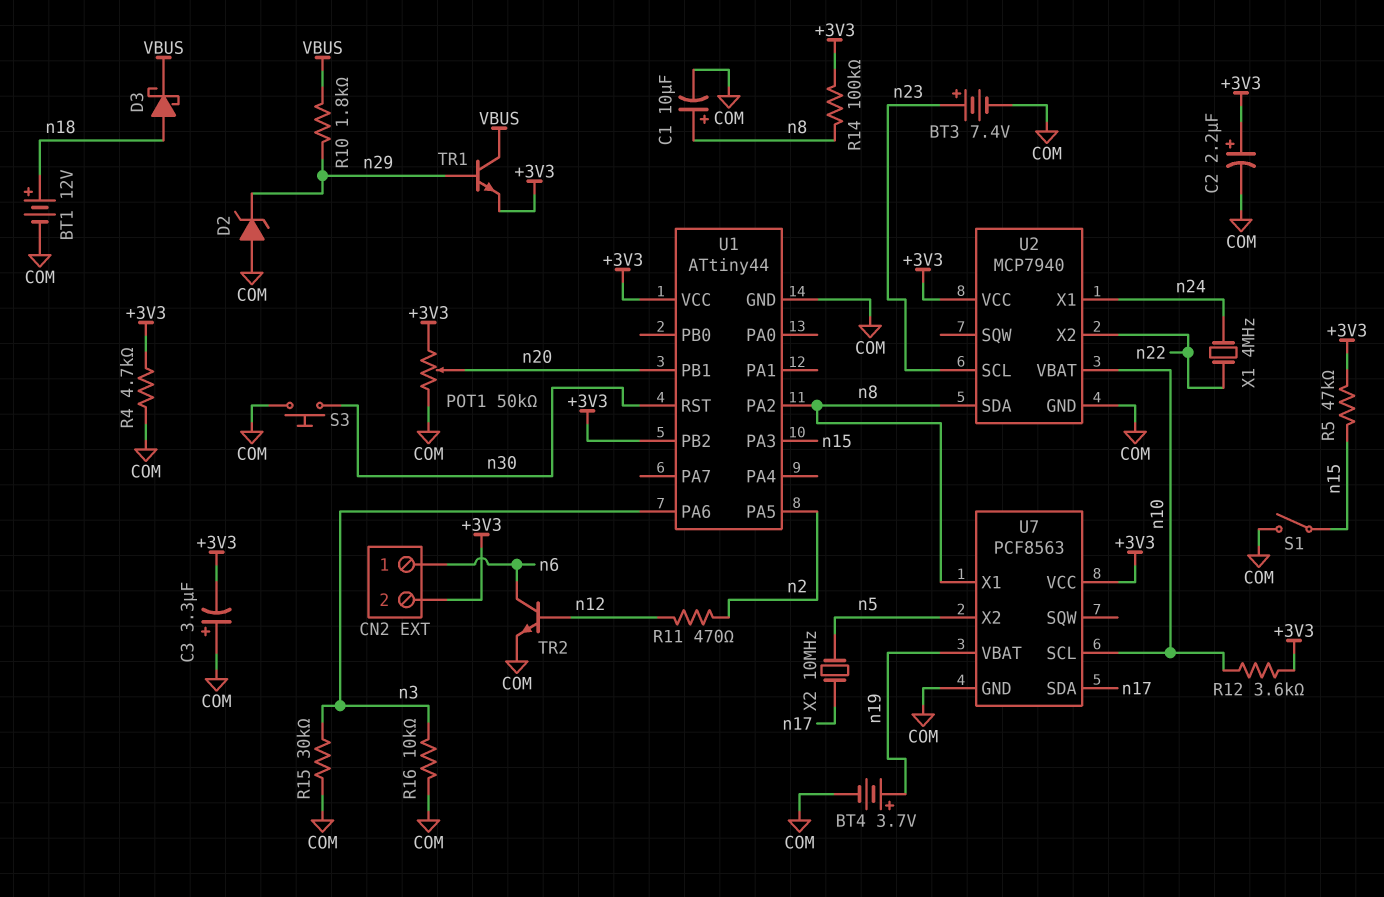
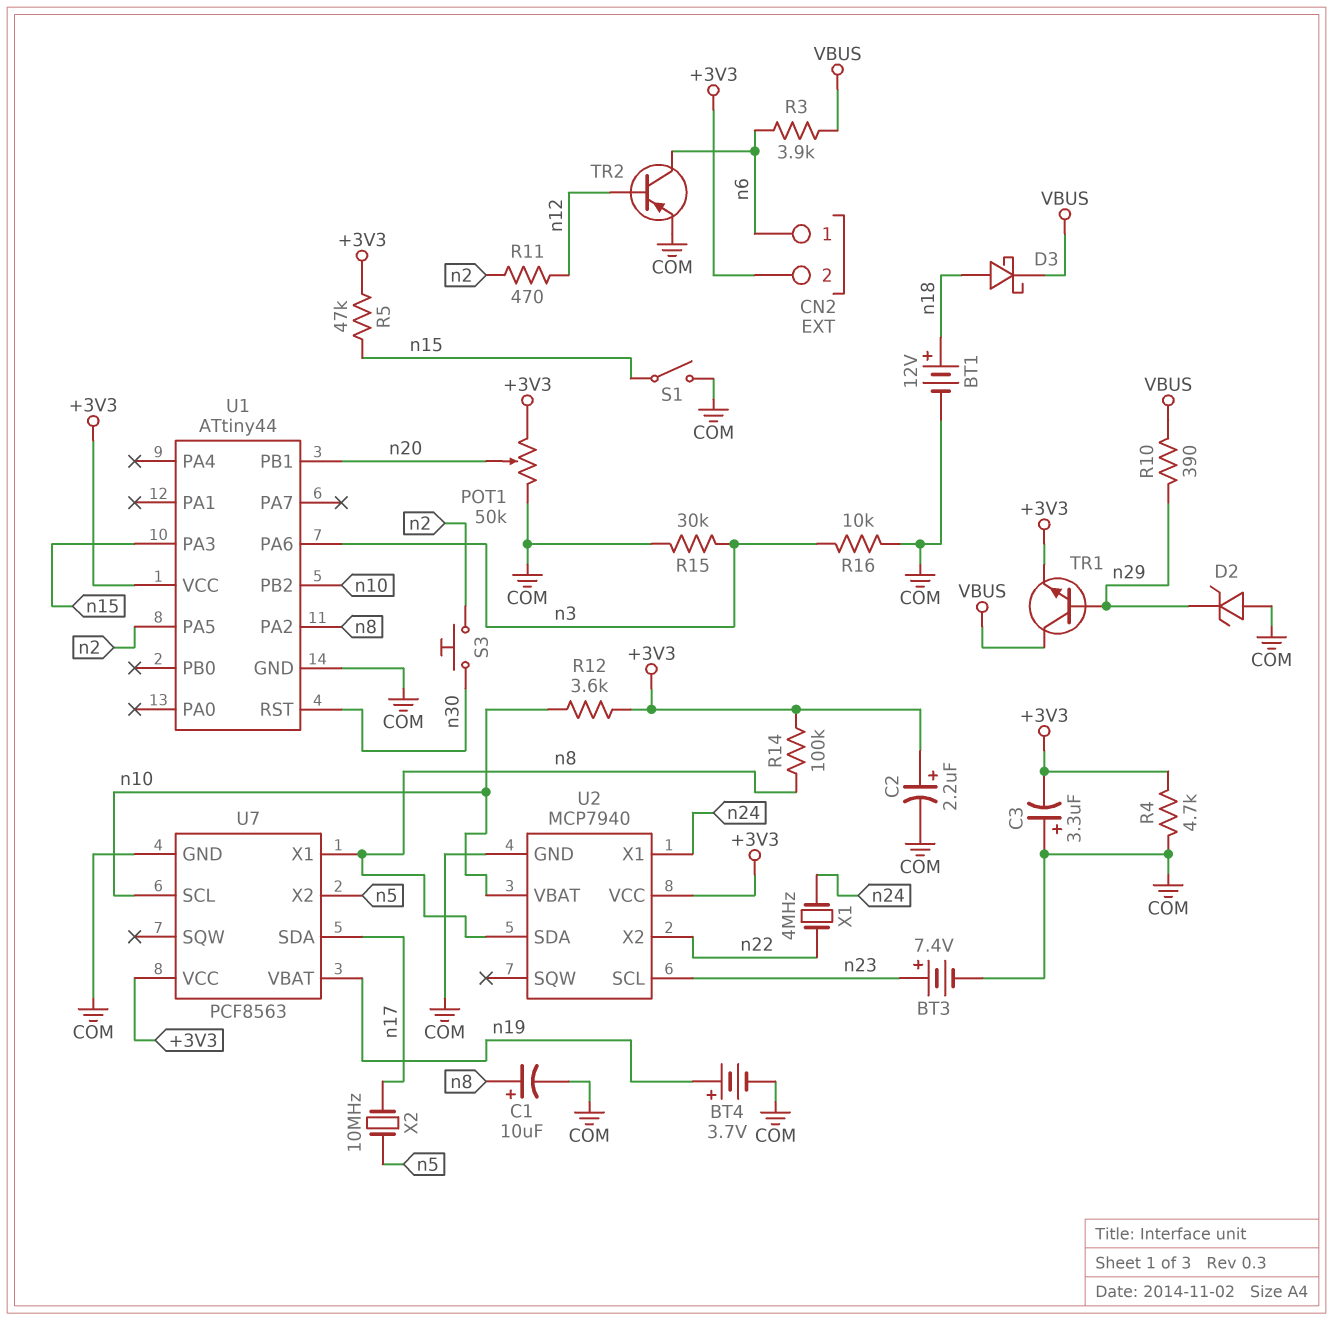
R3: none -> 3.9k (VBUS, n6)
R10: 1.8k (VBUS, n29) -> 390 (VBUS, n29)
S3: button (COM, n30) -> button (n2, n30)
TR2: NPN (B n12, C n6, E COM) -> PNP (B n12, C n6, E COM)
U1 pin PB2: +3V3 -> n10

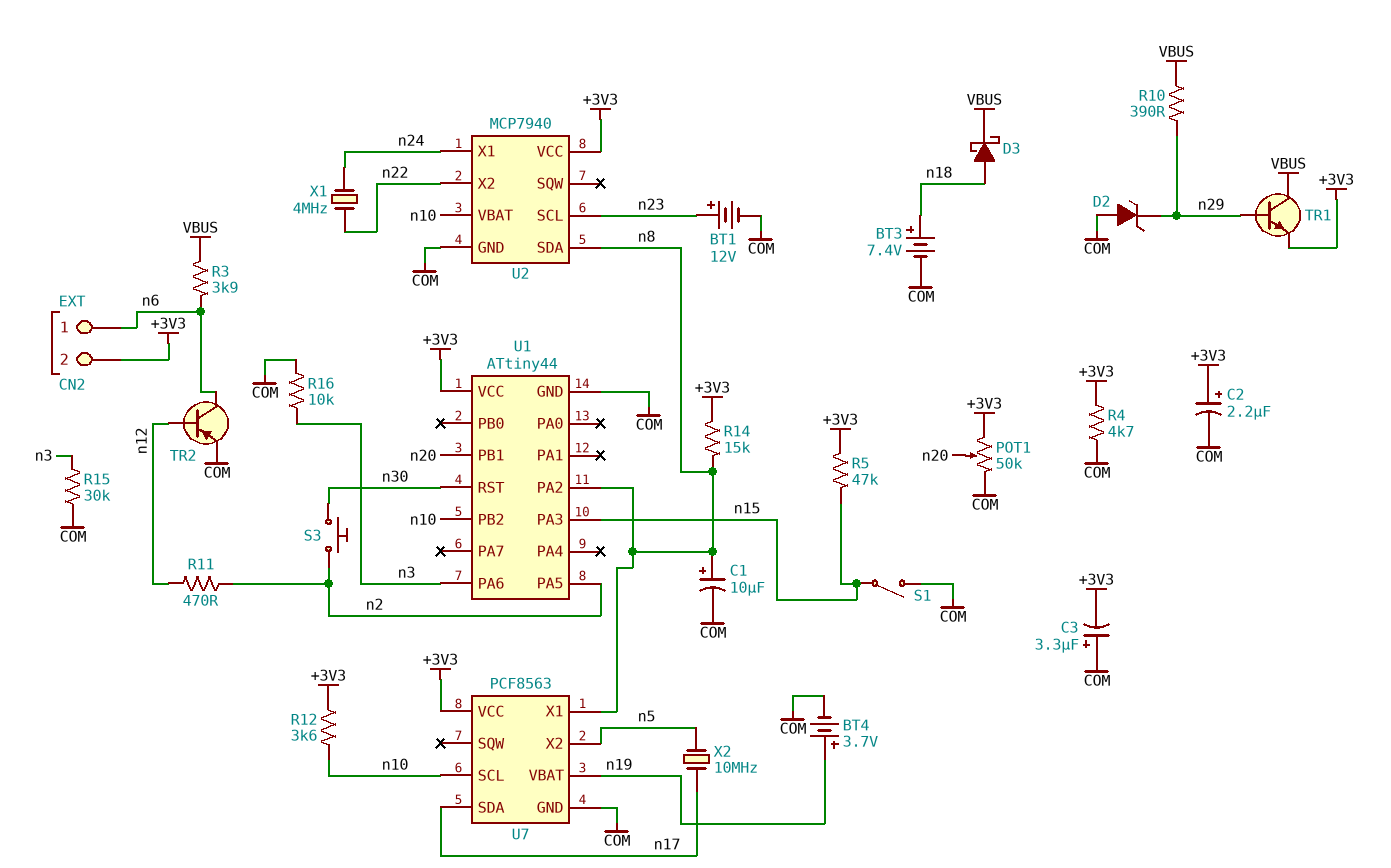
BT1: 12V (plus n18, minus COM) -> 12V (plus n23, minus COM)
BT3: 7.4V (plus n23, minus COM) -> 7.4V (plus n18, minus COM)
R14: 100k (+3V3, n8) -> 15k (+3V3, n8)

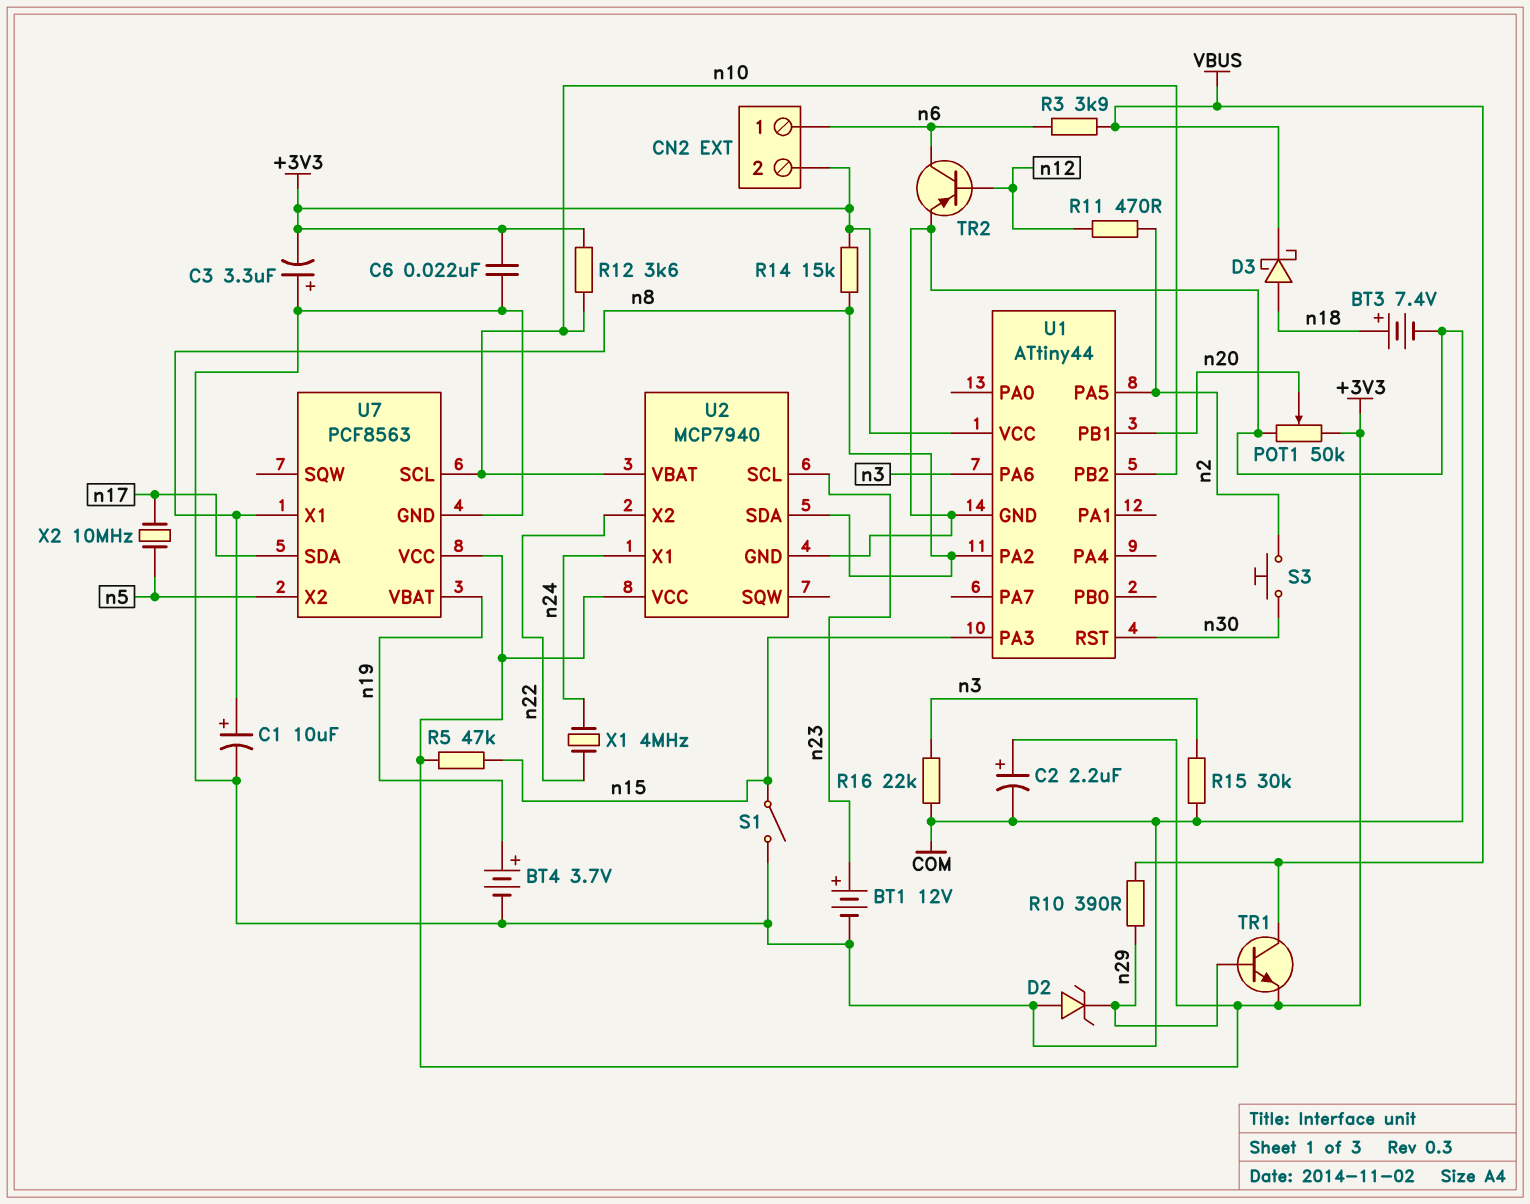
C6: none -> 22nF (+3V3, COM)
R4: 4.7k (+3V3, COM) -> none
R16: 10k (COM, n3) -> 22k (COM, n3)

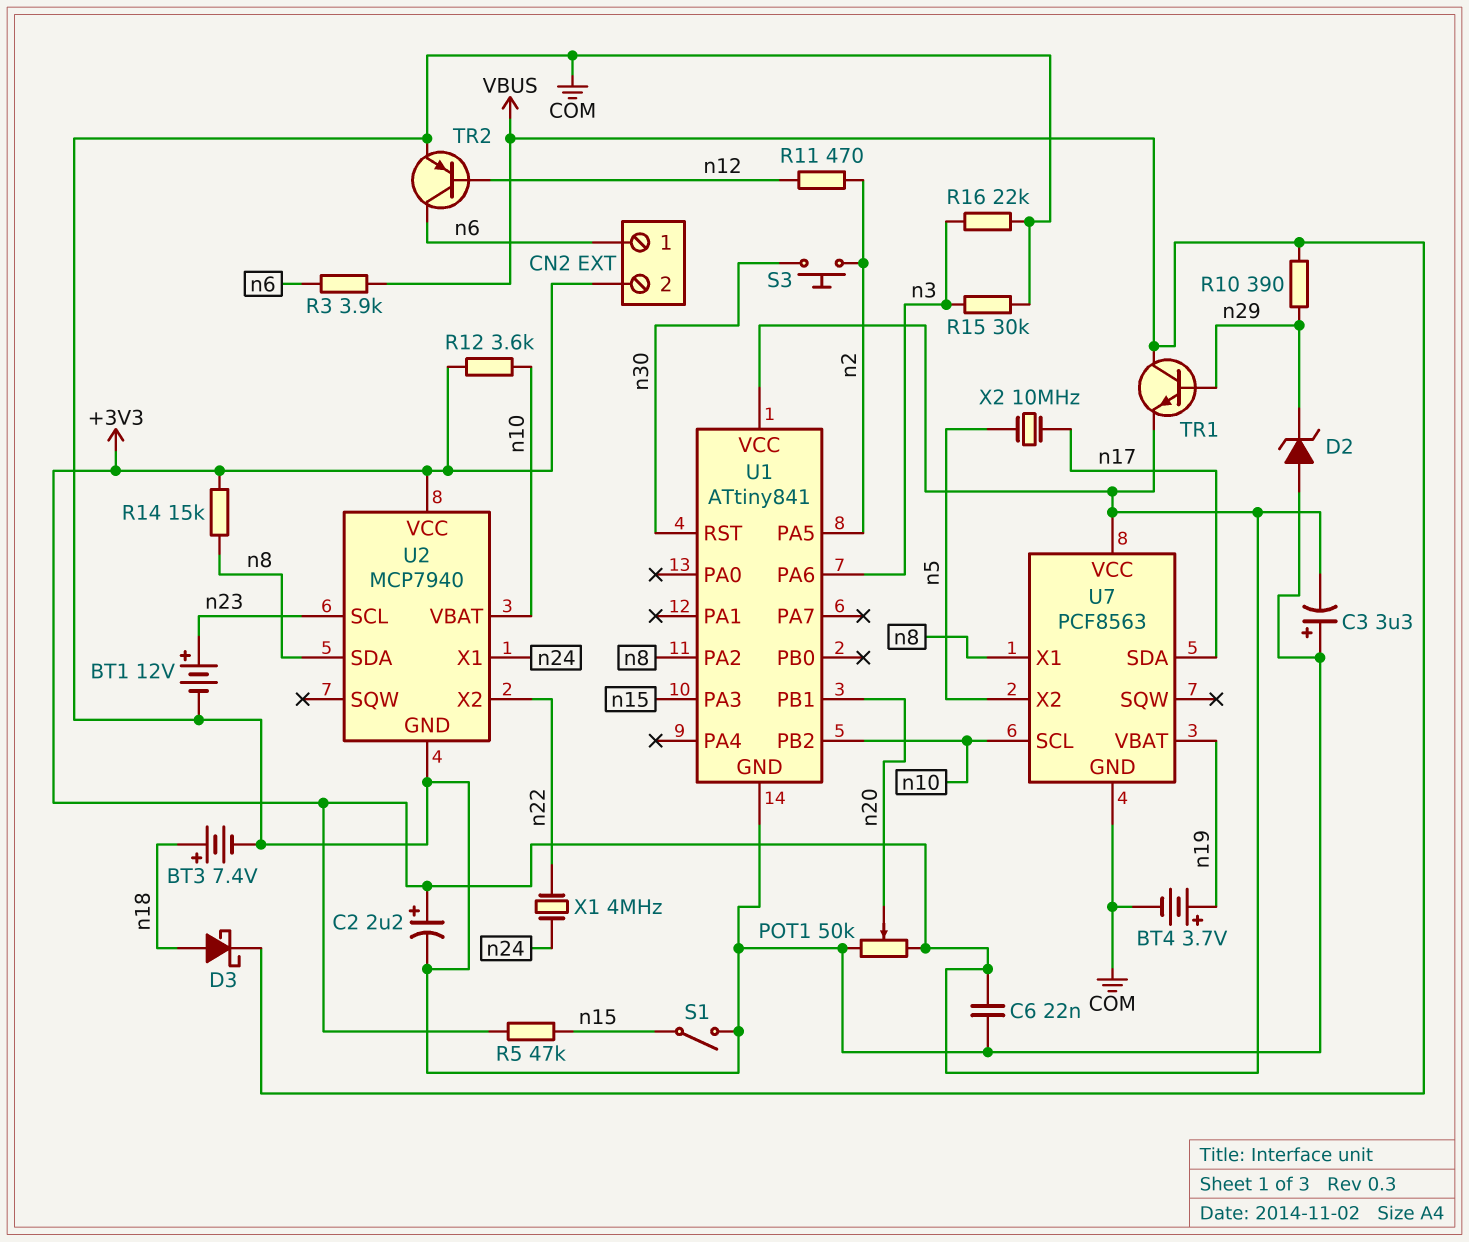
C1: 10uF (plus n8, minus COM) -> none
U1: ATtiny44 -> ATtiny841

